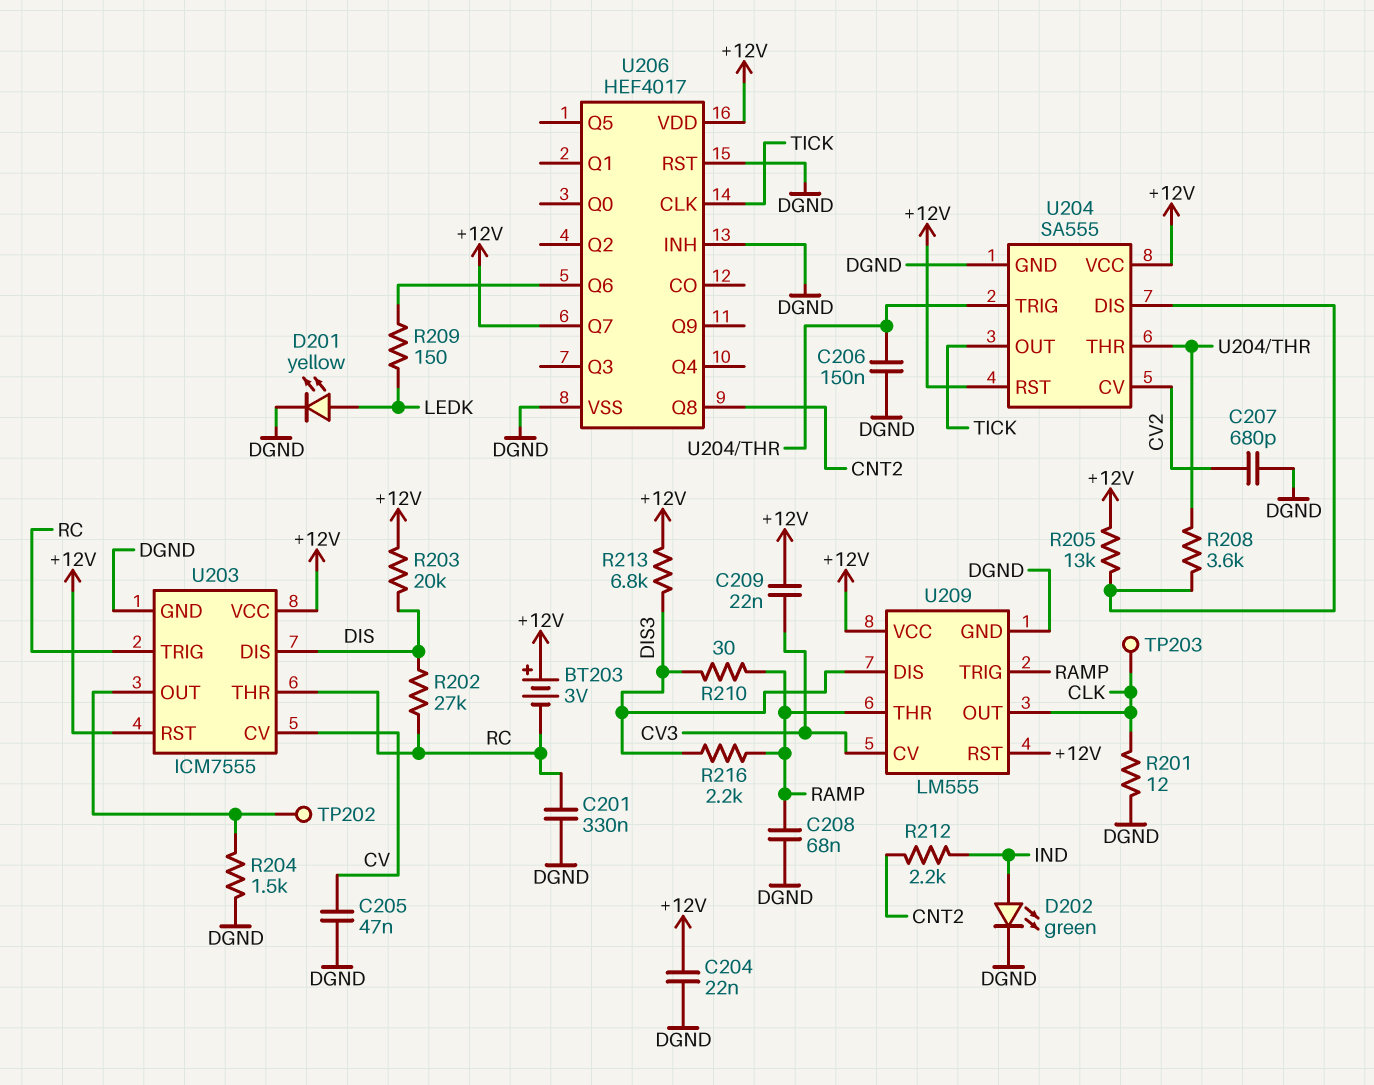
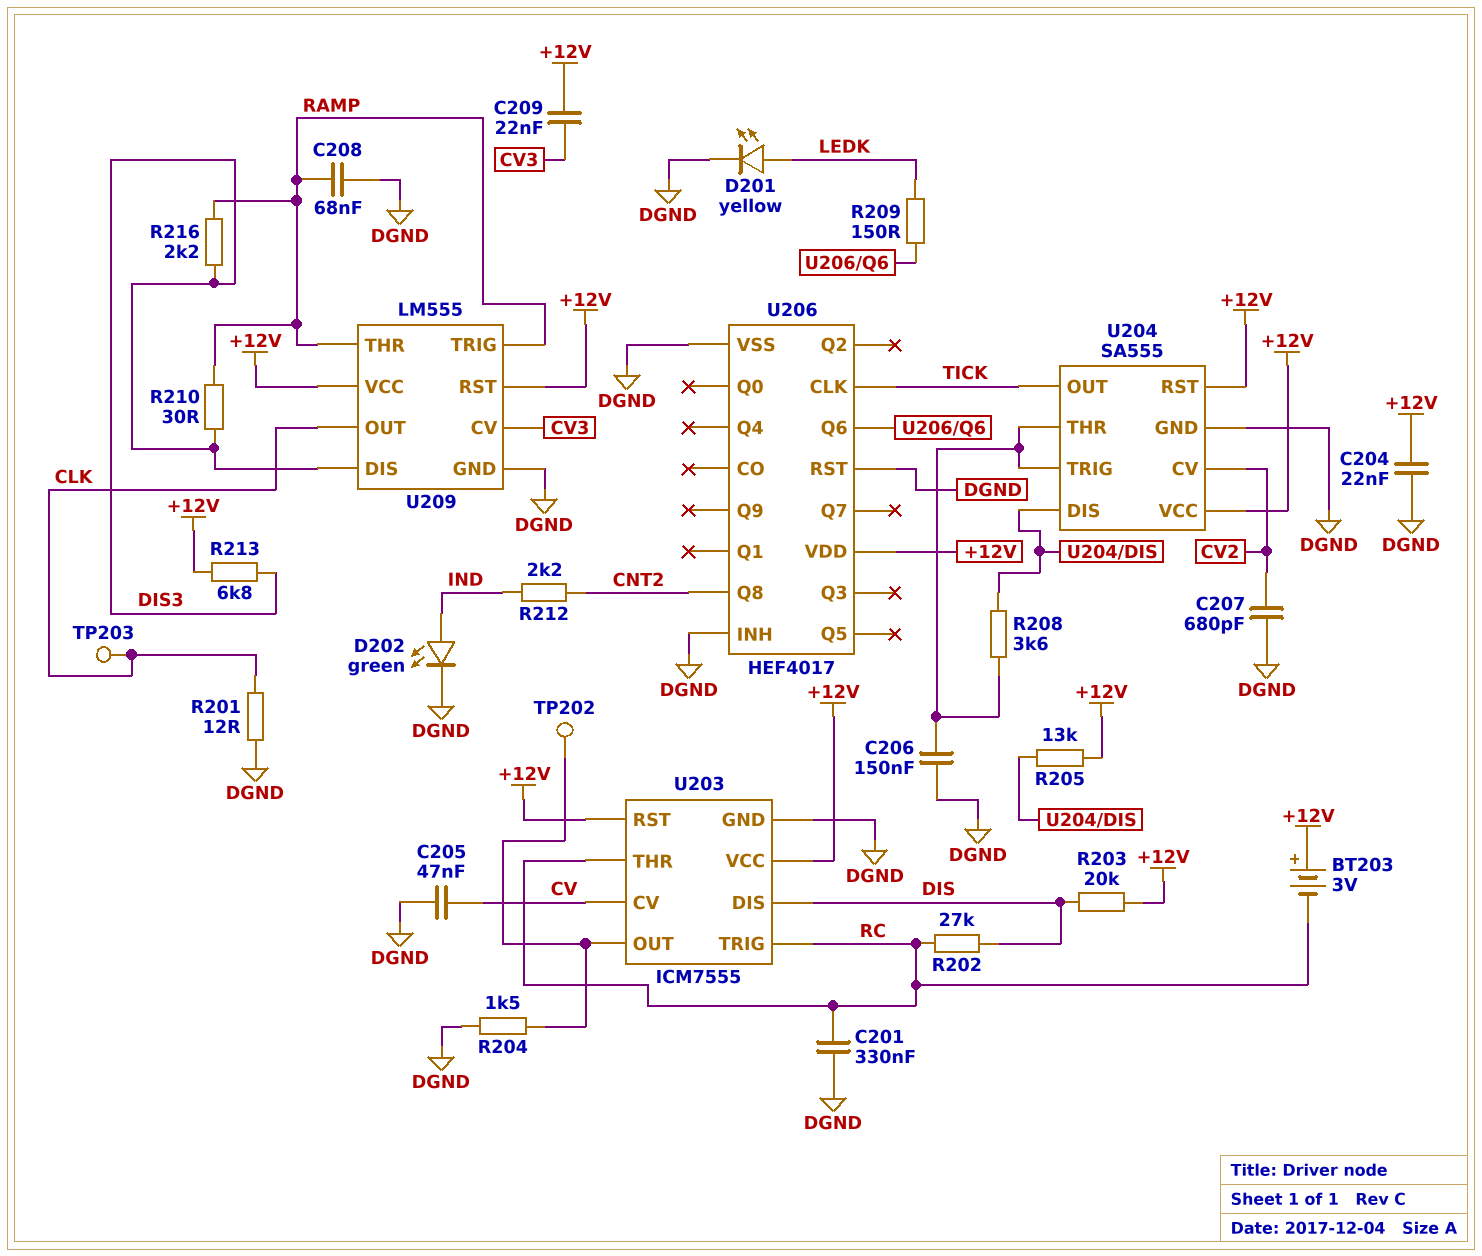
U206 pin Q7: +12V -> none

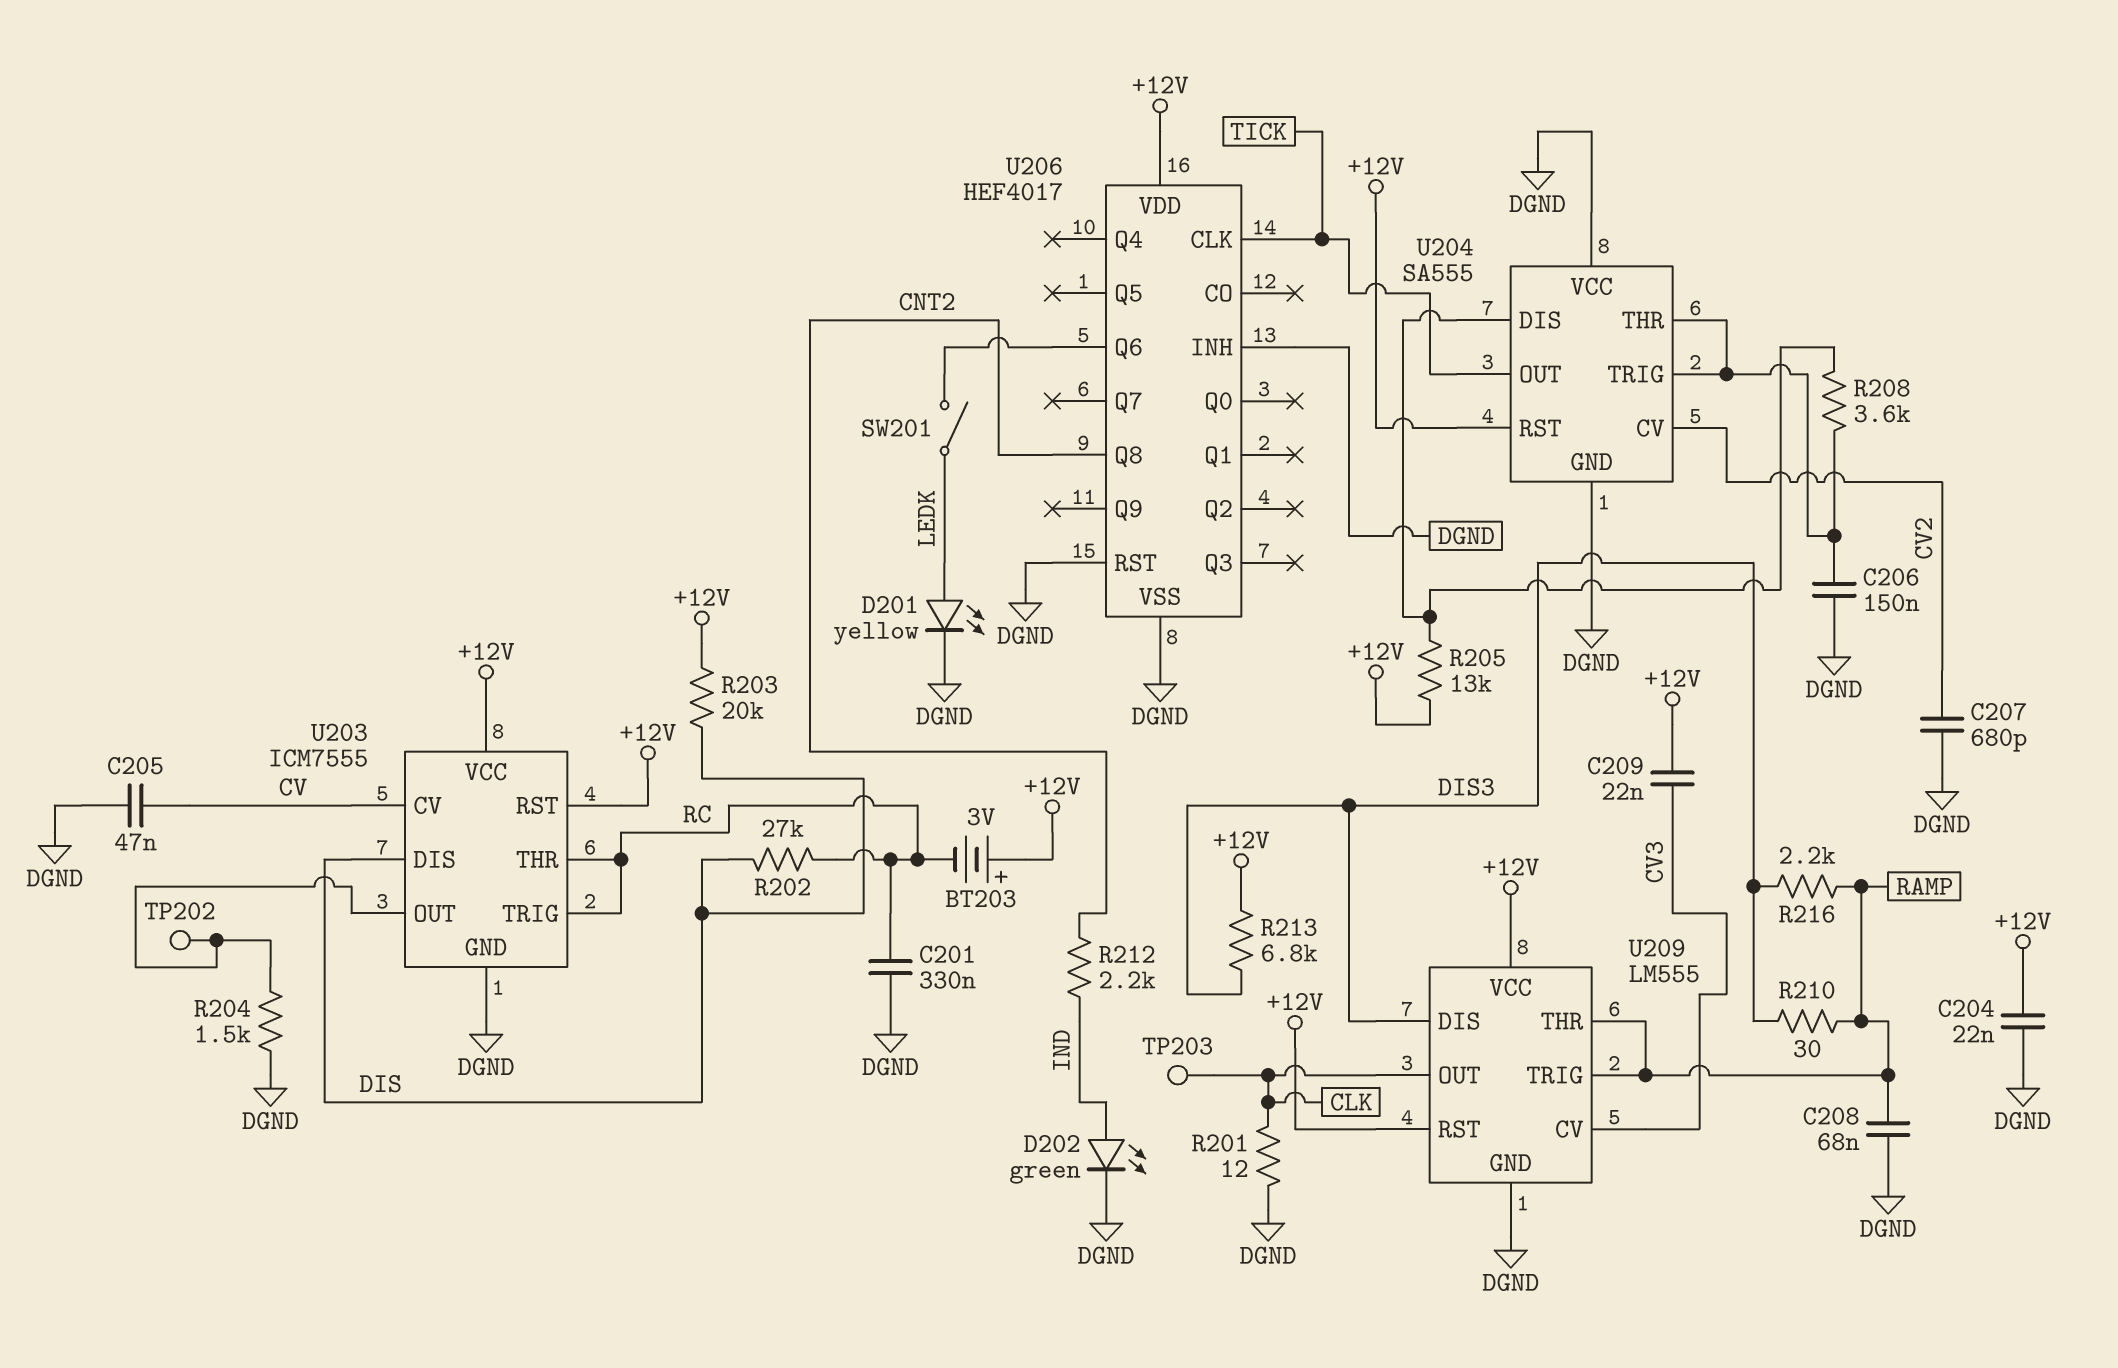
R209: 150 (LEDK, U206/Q6) -> none
SW201: none -> switch (LEDK, U206/Q6)
U204 pin VCC: +12V -> DGND

